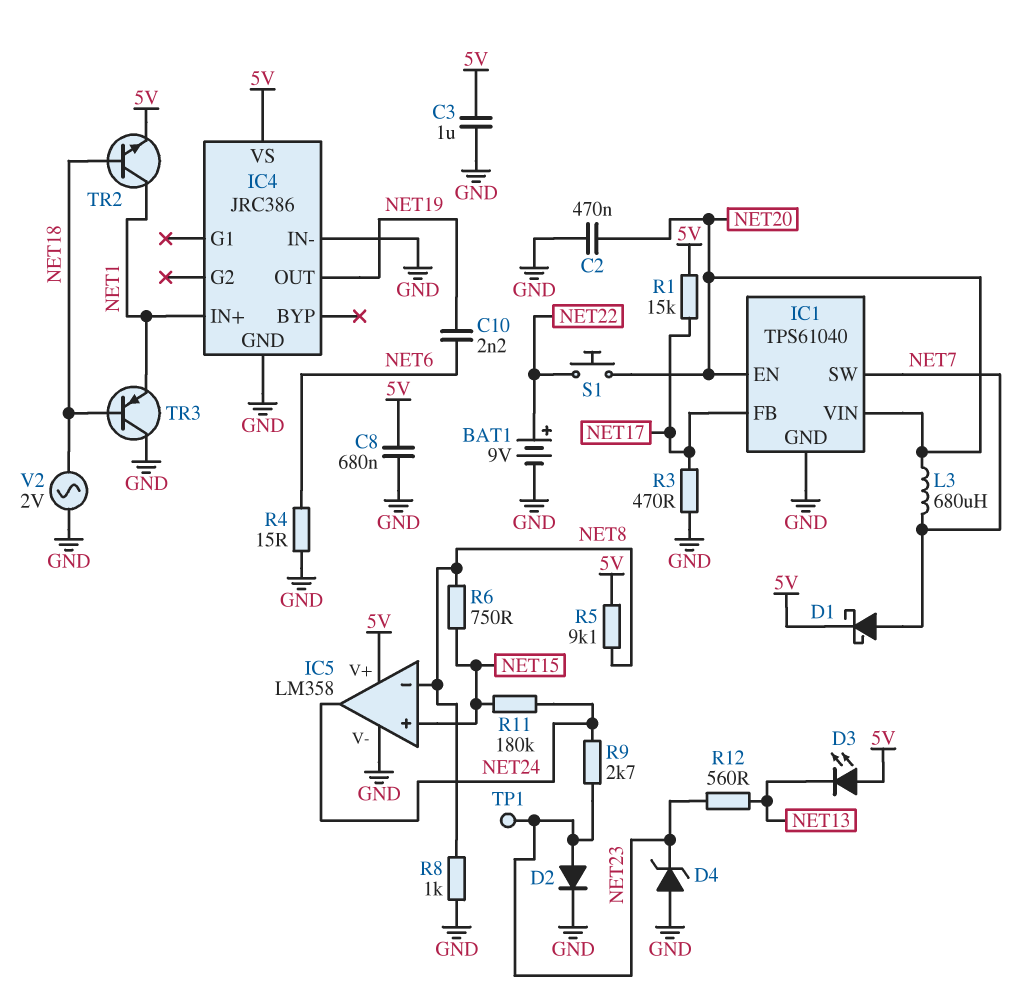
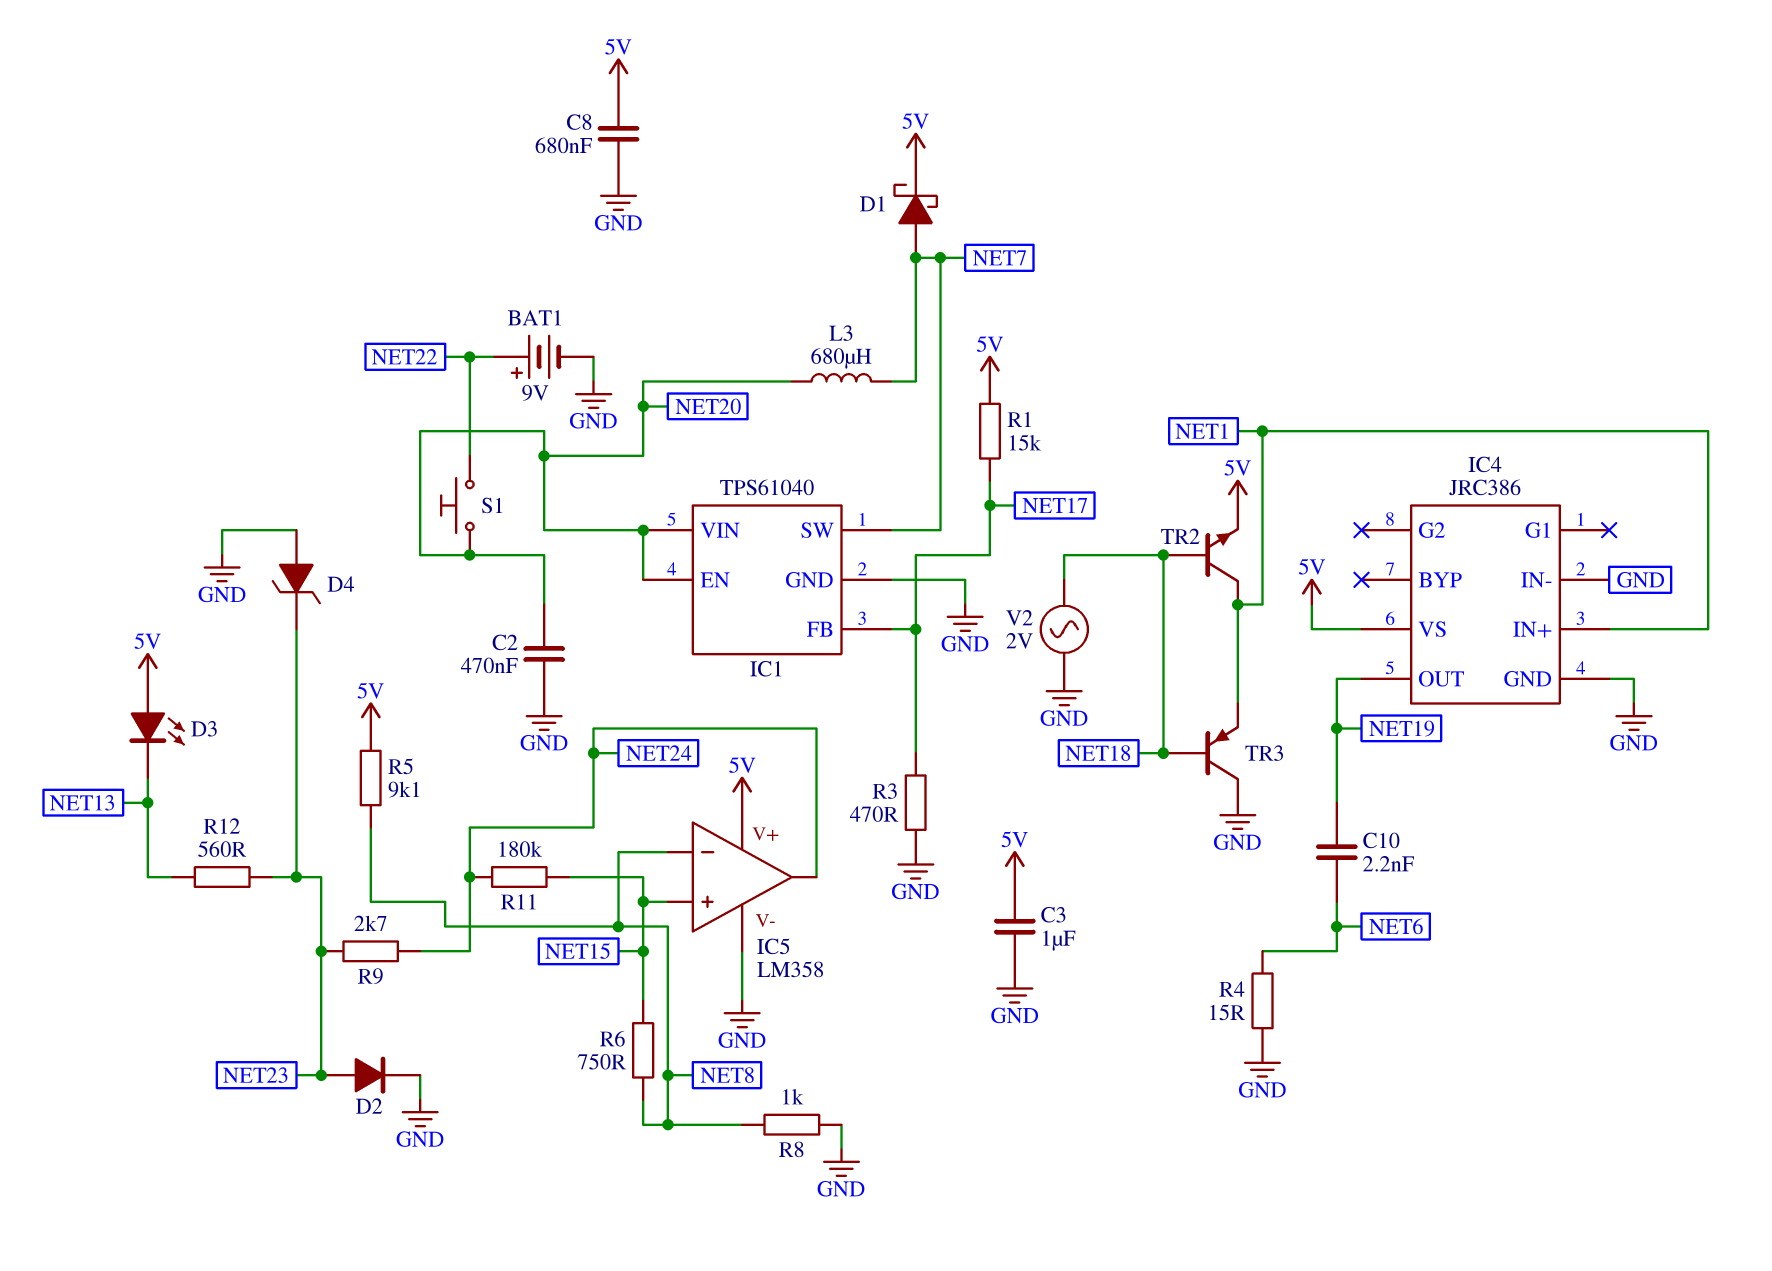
TP1: test point (NET23) -> none

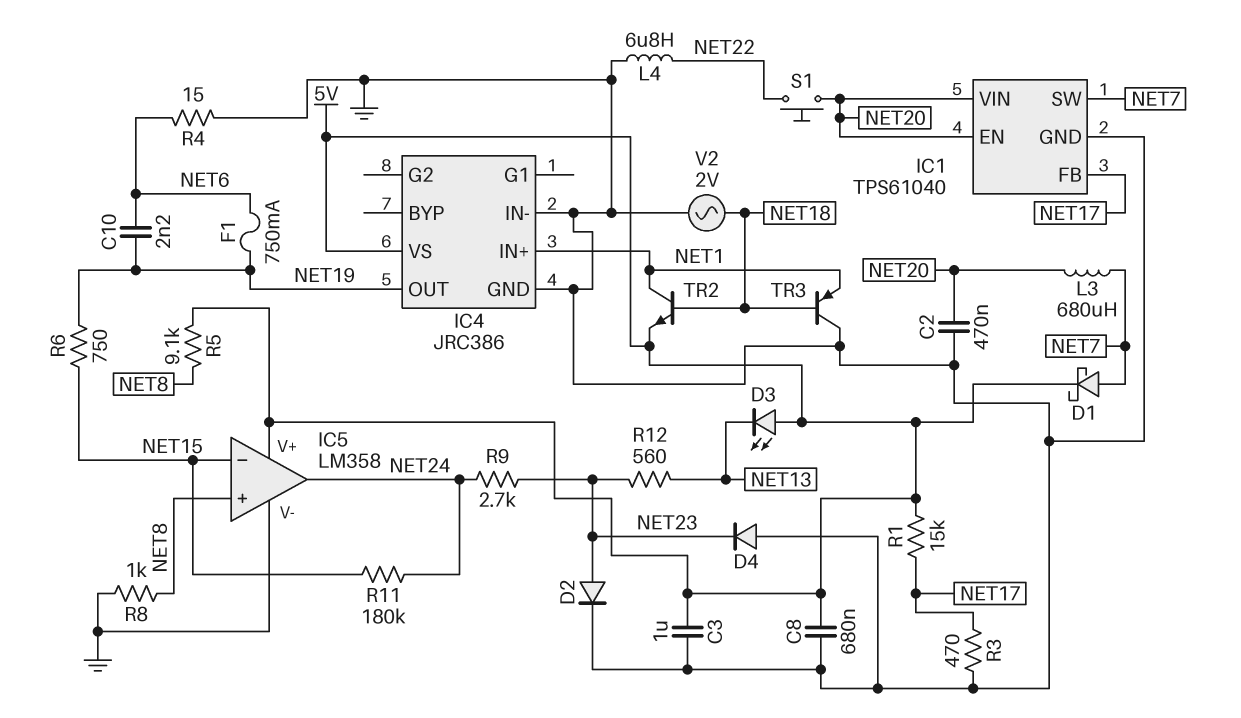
BAT1: 9V (plus NET22, minus GND) -> none
D4: zener (A GND, K NET23) -> diode (A GND, K NET23)
F1: none -> 750mA (NET6, NET19)
IC5 pin in+: NET15 -> NET8
IC5 pin in-: NET8 -> NET15
L4: none -> 6.8uH (GND, NET22)
R6: 750 (NET8, NET15) -> 750 (NET15, NET19)

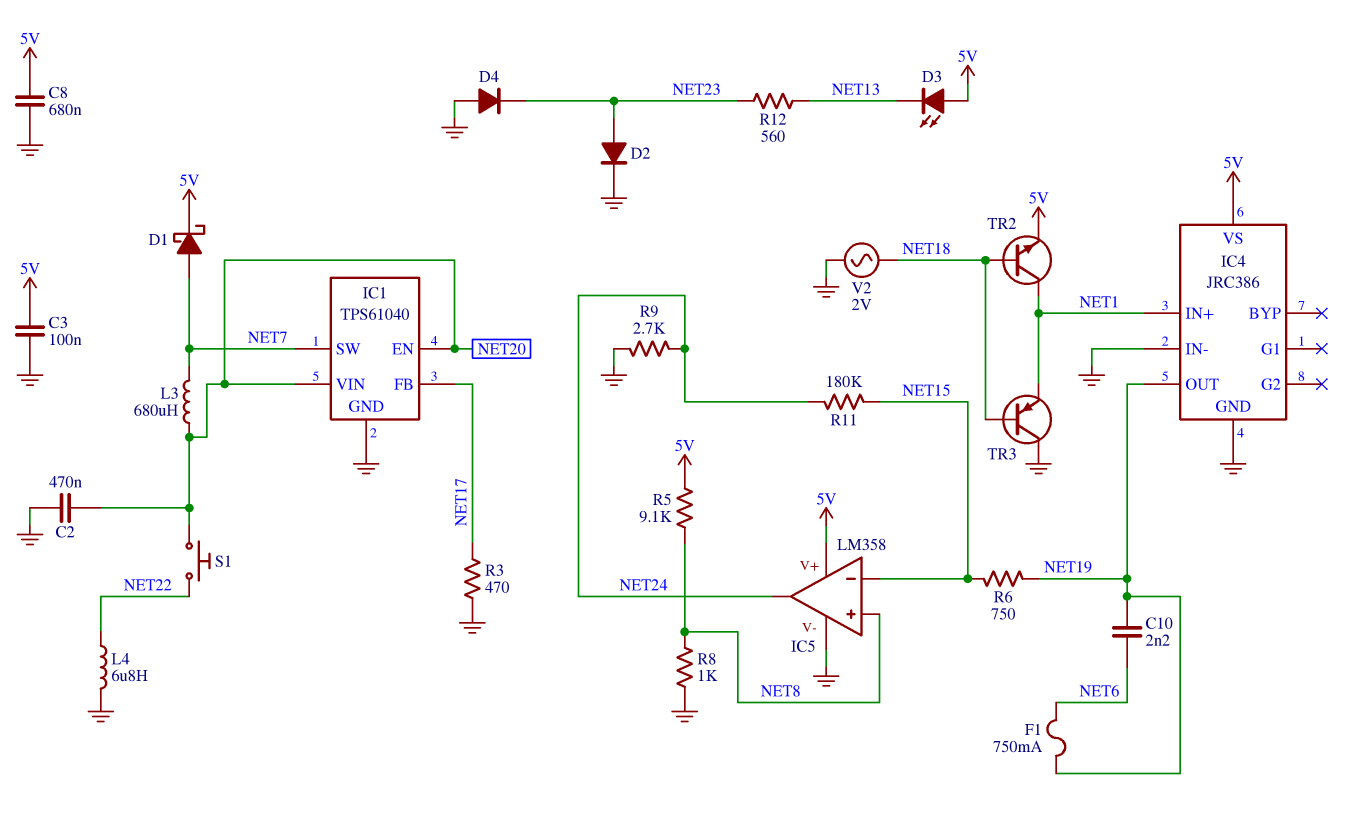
C3: 1uF (5V, GND) -> 100nF (5V, GND)
R1: 15k (5V, NET17) -> none
R4: 15 (GND, NET6) -> none
R9: 2.7k (NET23, NET24) -> 2.7k (GND, NET24)

